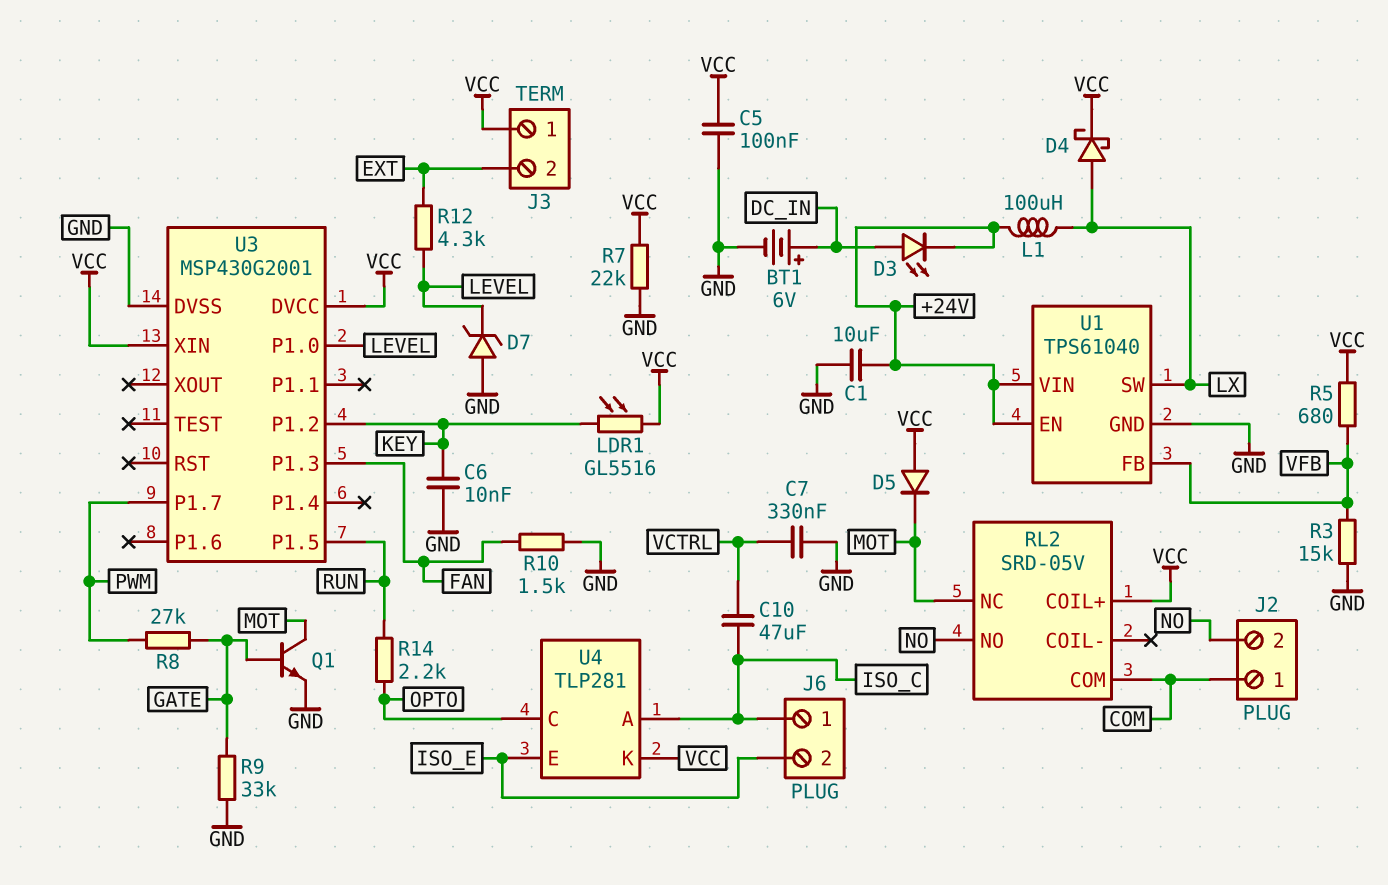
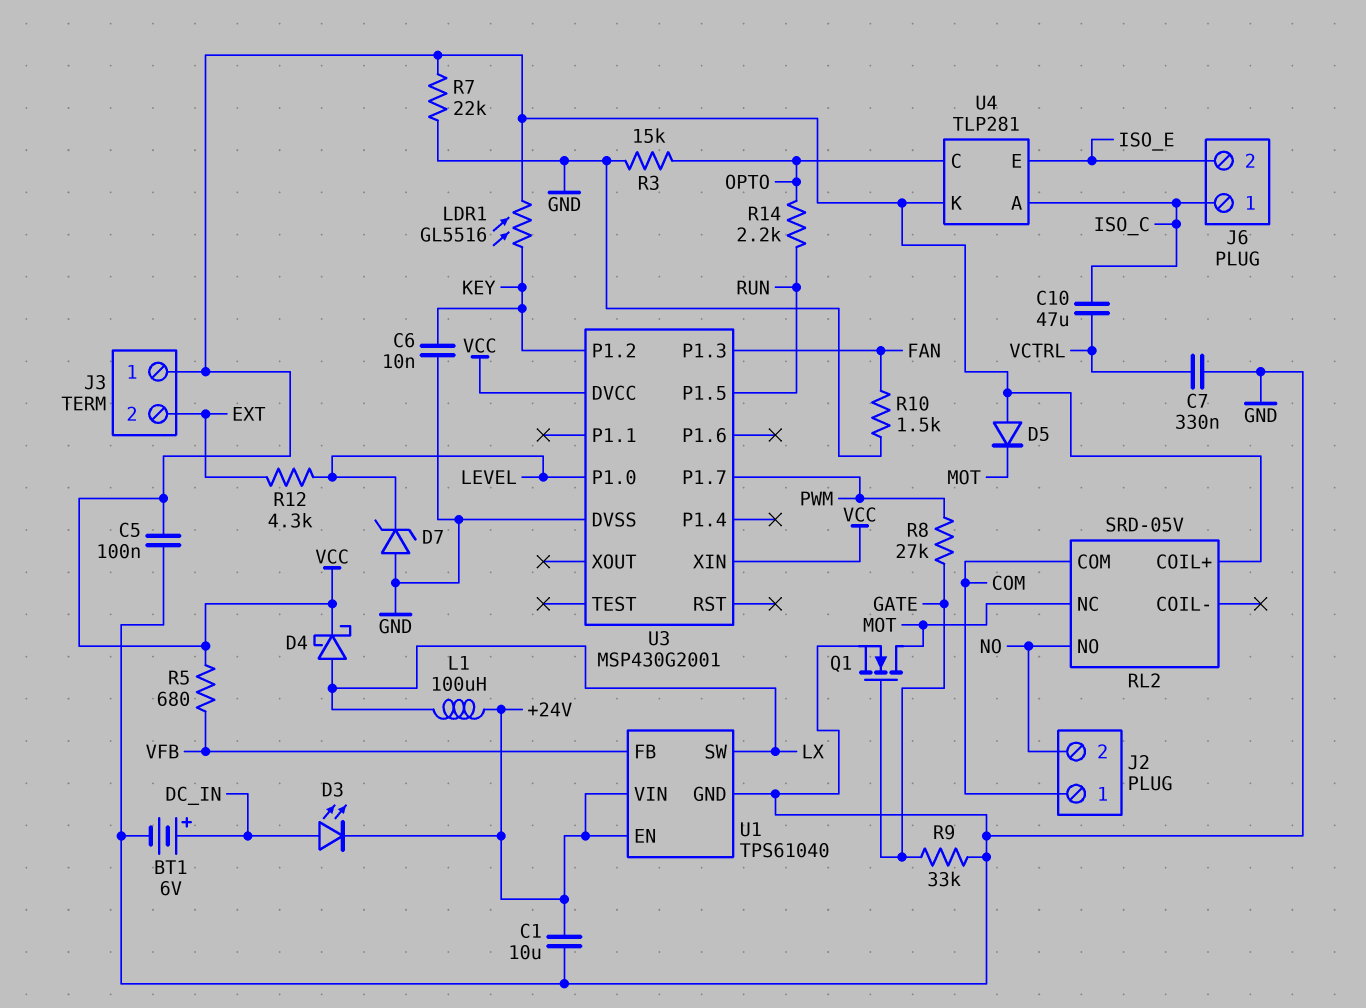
Q1: NPN (B GATE, C MOT, E GND) -> NMOS (G GATE, D MOT, S GND)
R3: 15k (GND, VFB) -> 15k (GND, OPTO)

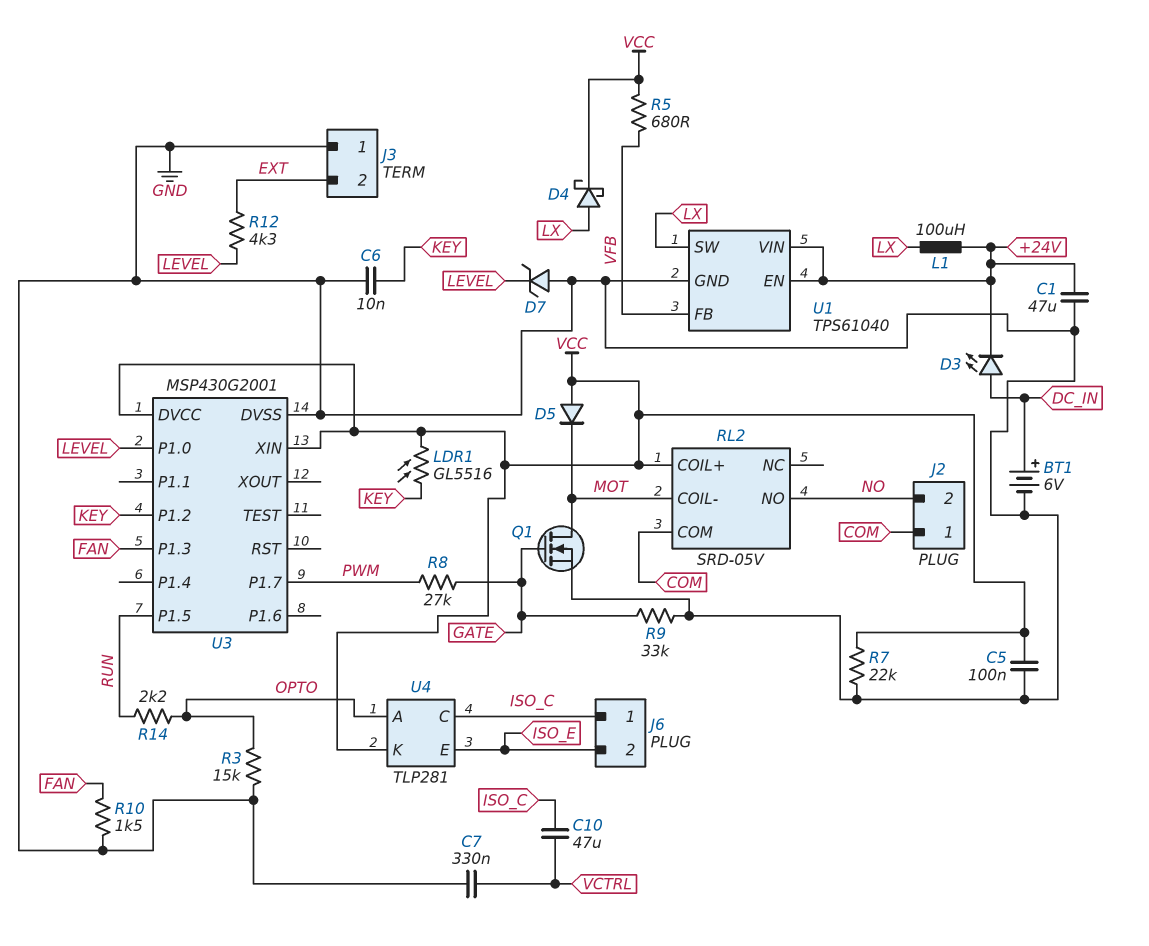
C1: 10uF (+24V, GND) -> 47uF (+24V, GND)
J3 pin 1: VCC -> GND
RL2 pin COIL-: none -> MOT
RL2 pin NC: MOT -> none
U4 pin A: ISO_C -> OPTO
U4 pin C: OPTO -> ISO_C

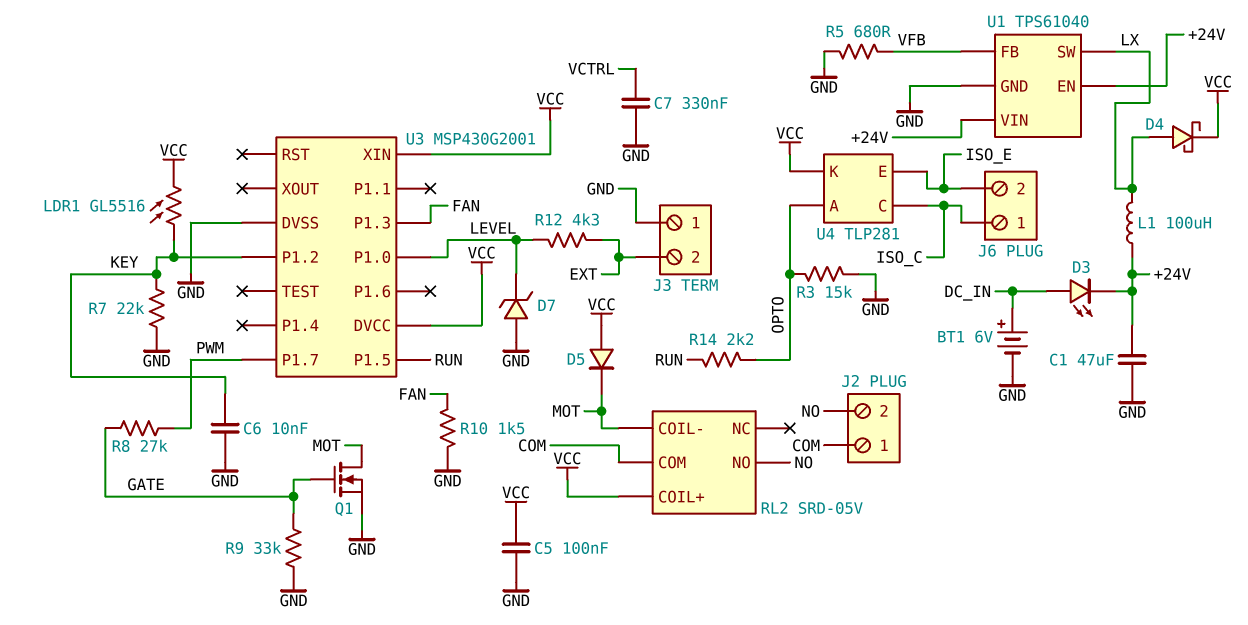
C10: 47uF (ISO_C, VCTRL) -> none
R5: 680 (VCC, VFB) -> 680 (GND, VFB)
R7: 22k (GND, VCC) -> 22k (GND, KEY)

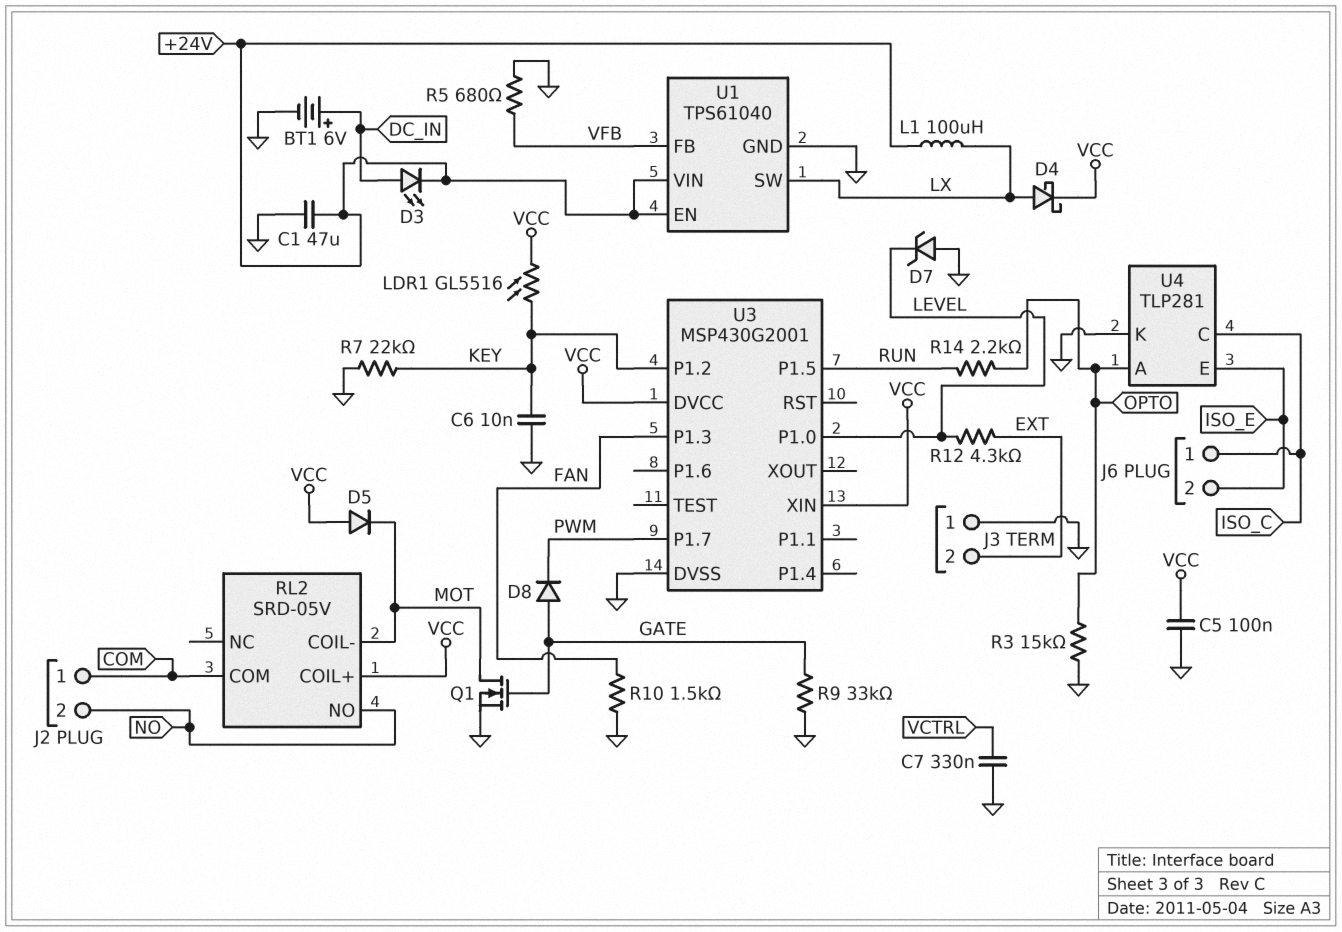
D8: none -> diode (A GATE, K PWM)
R8: 27k (GATE, PWM) -> none
U4 pin K: VCC -> GND

